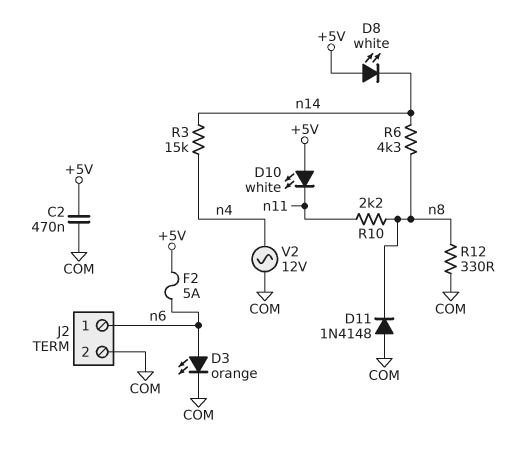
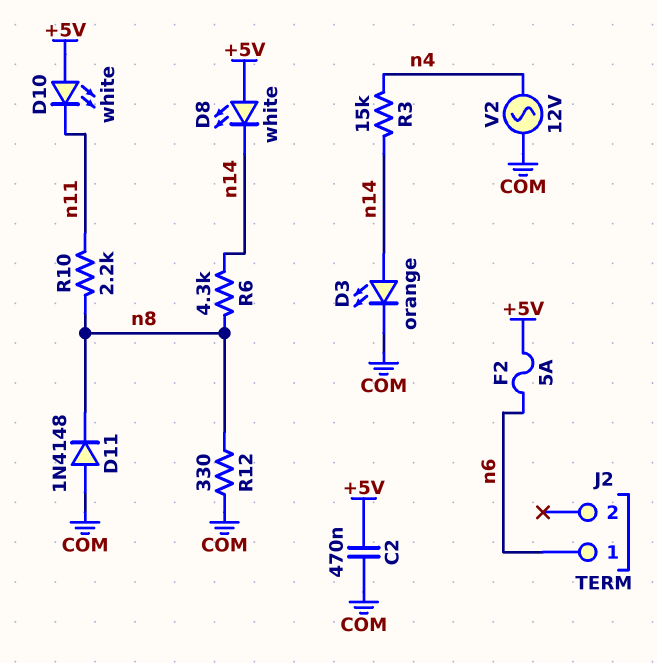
D3: LED orange (A n6, K COM) -> LED orange (A n14, K COM)
J2 pin 2: COM -> none

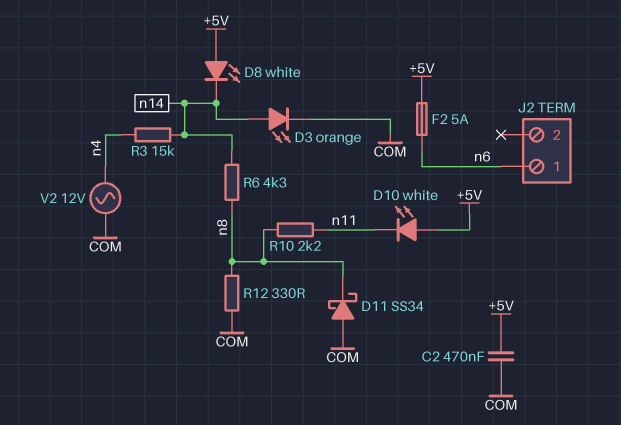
D11: diode 1N4148 (A COM, K n8) -> schottky SS34 (A COM, K n8)

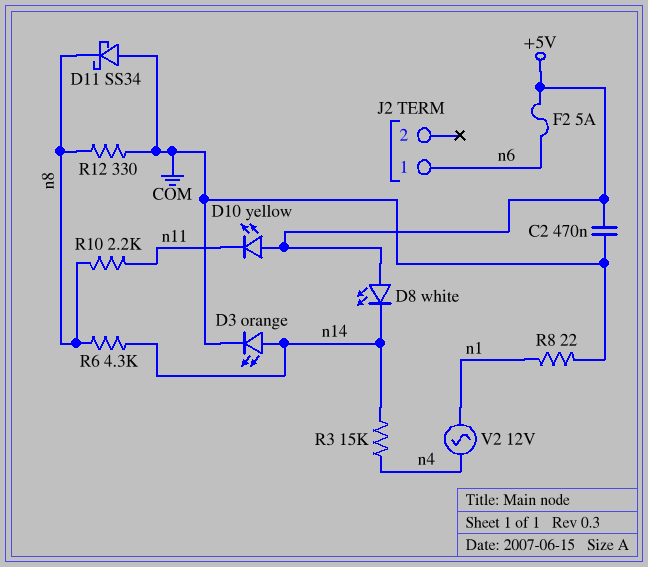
D10: LED white (A +5V, K n11) -> LED yellow (A +5V, K n11)
R8: none -> 22 (COM, n1)
V2: AC 12V (COM, n4) -> AC 12V (n1, n4)

